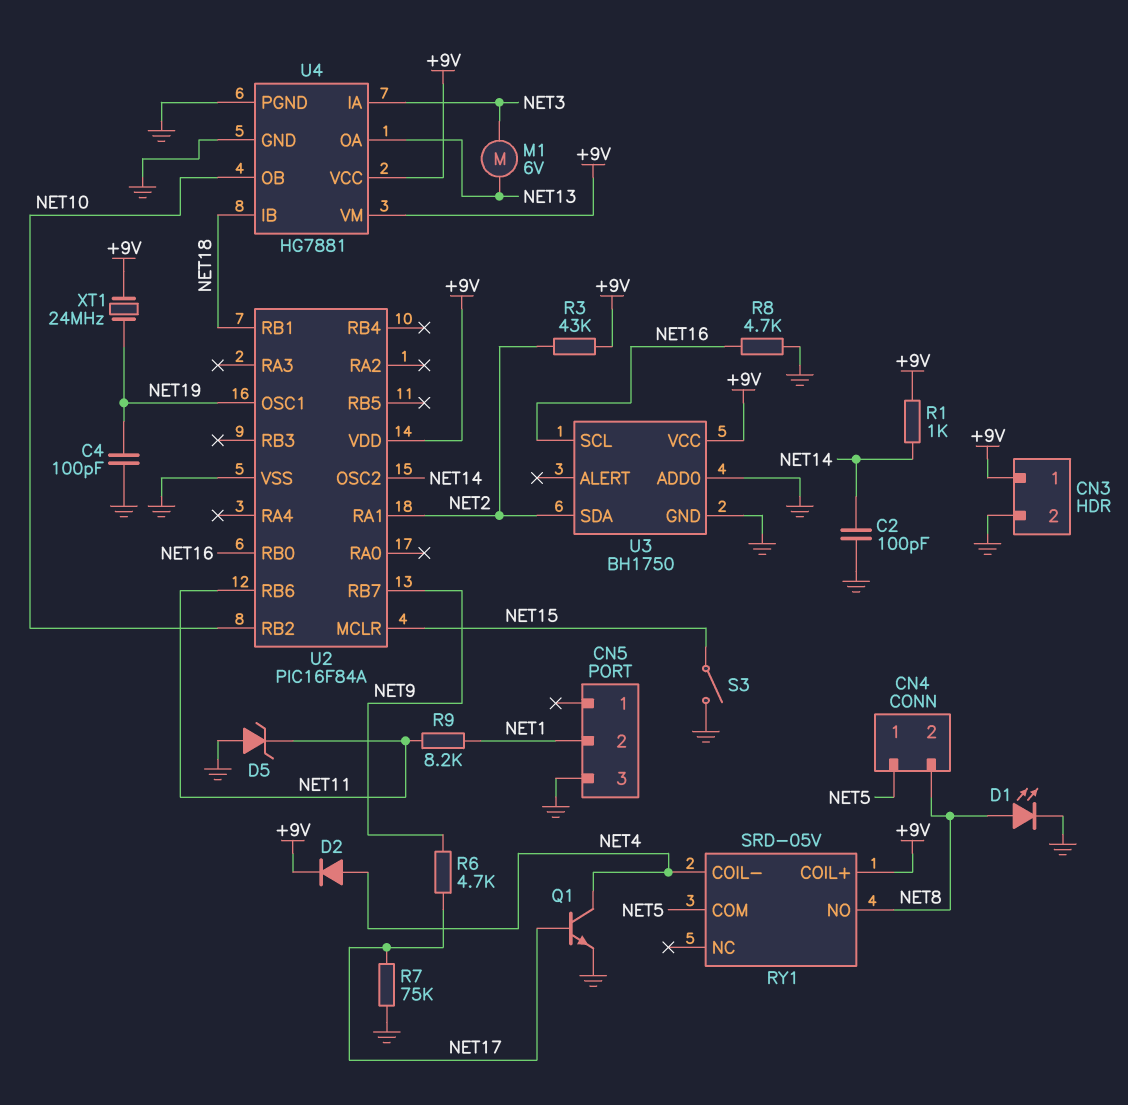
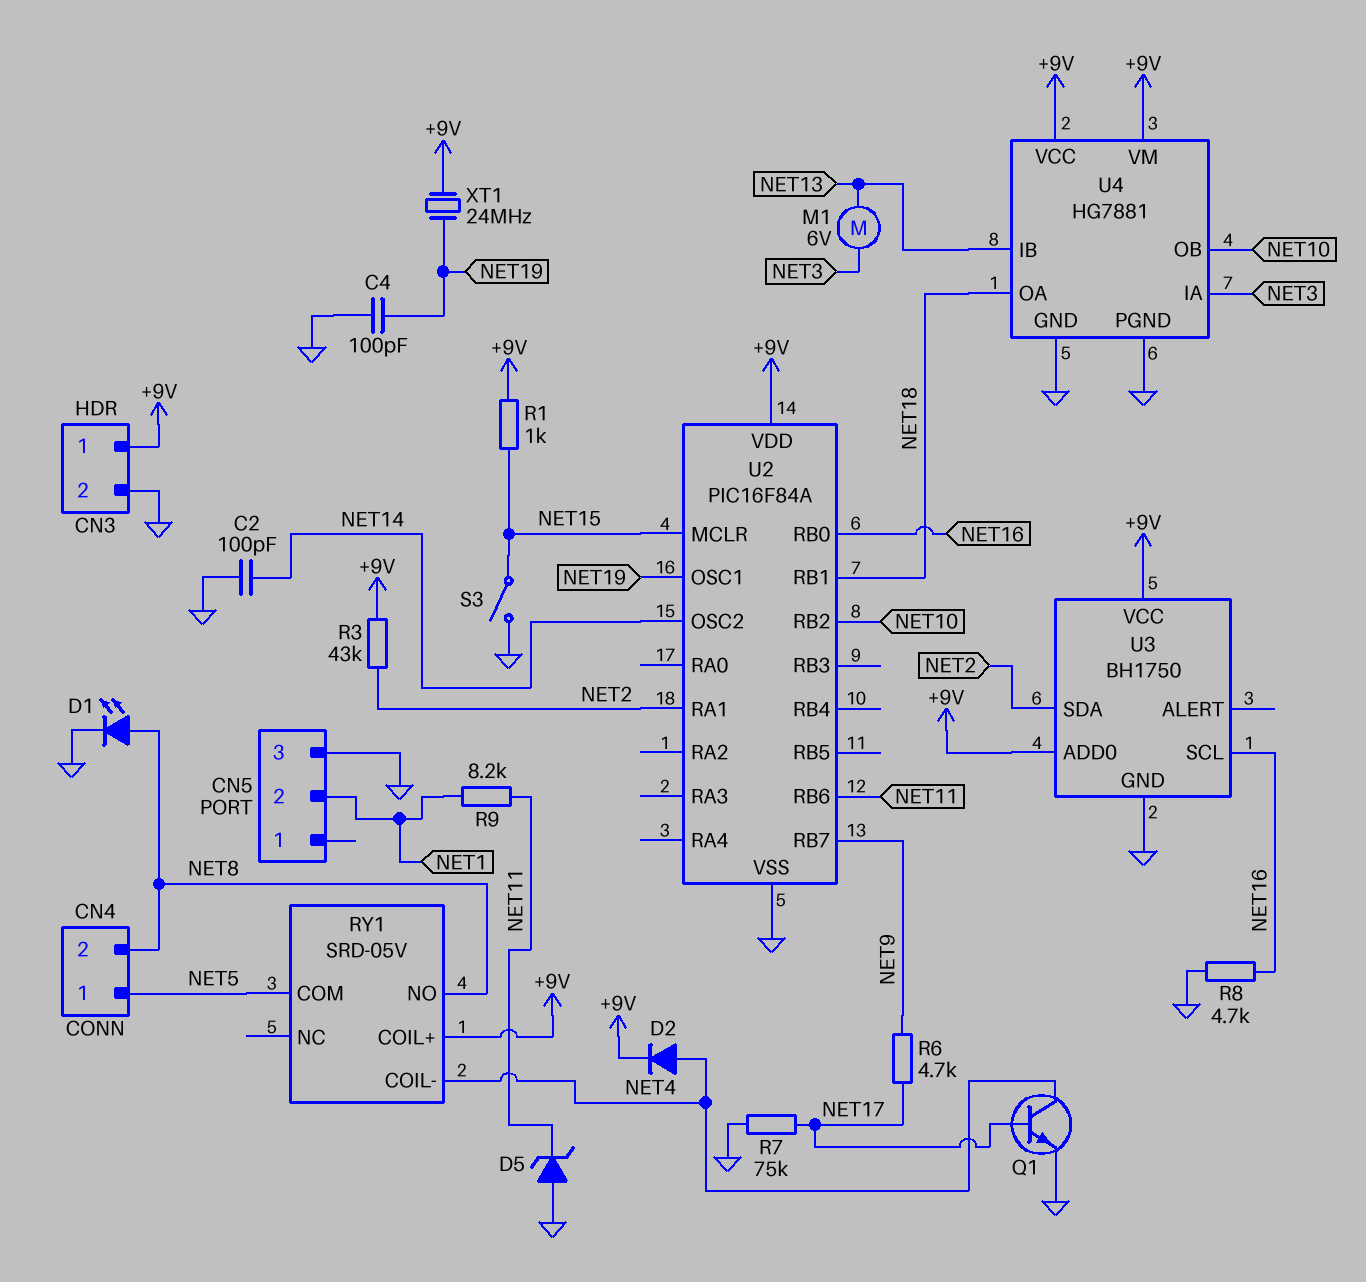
R1: 1k (+9V, NET14) -> 1k (+9V, NET15)
U3 pin ADD0: GND -> +9V
U4 pin IB: NET18 -> NET13
U4 pin OA: NET13 -> NET18

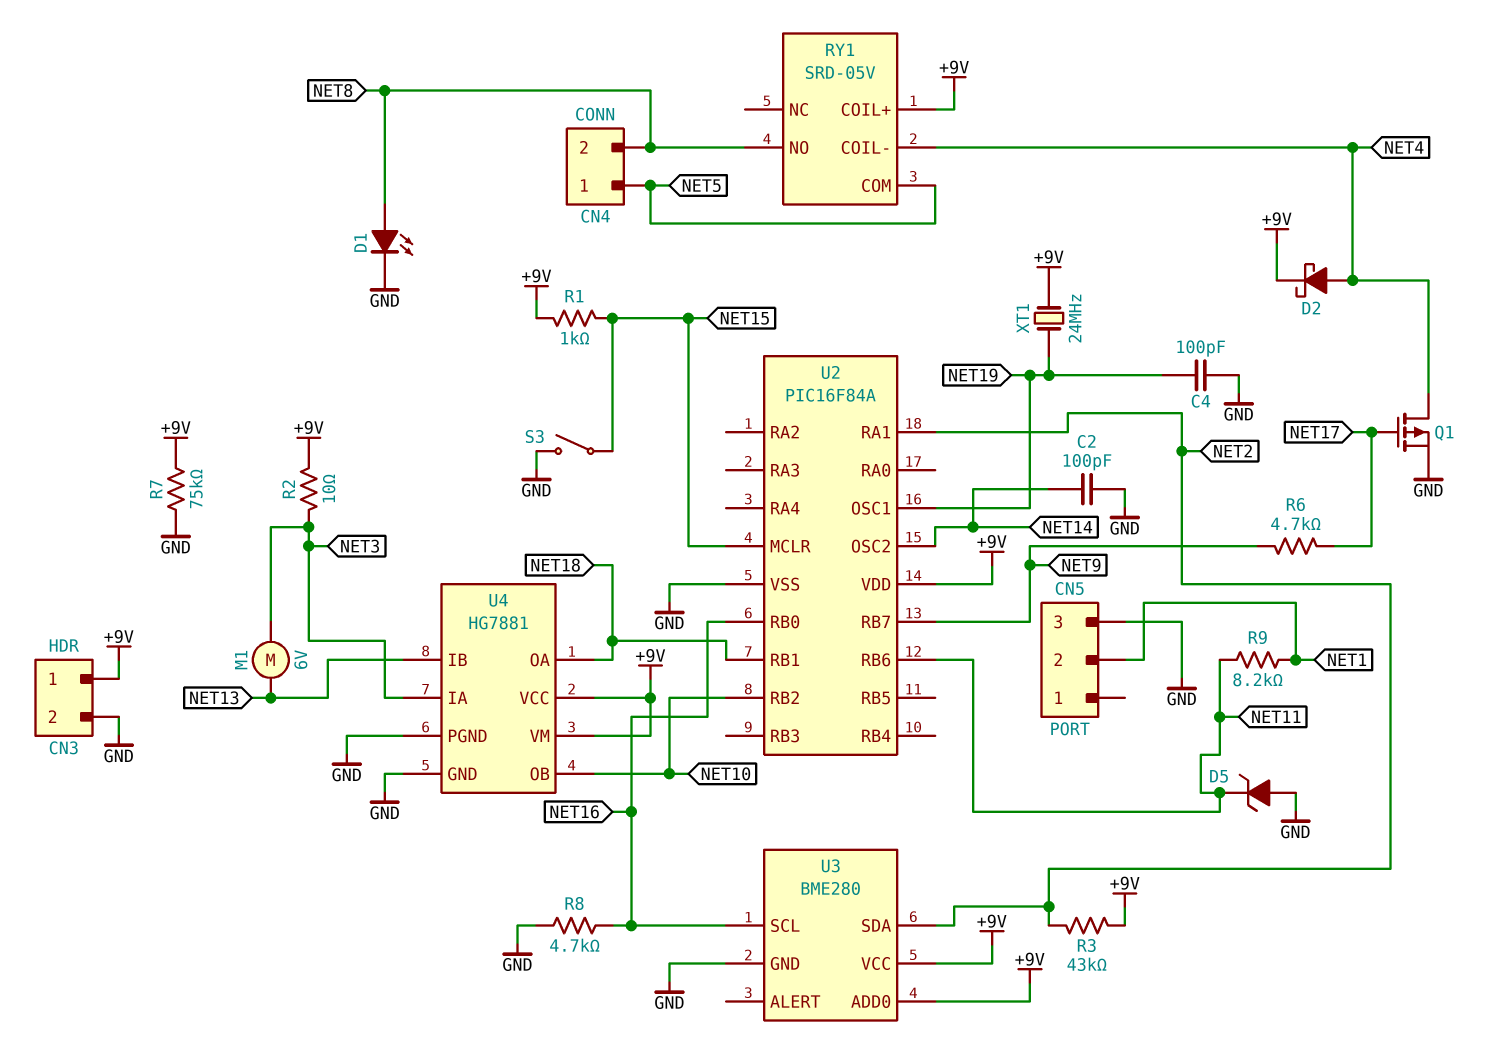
D2: diode (A NET4, K +9V) -> schottky (A NET4, K +9V)
Q1: NPN (B NET17, C NET4, E GND) -> PMOS (G NET17, D NET4, S GND)
R2: none -> 10 (+9V, NET3)
R7: 75k (GND, NET17) -> 75k (+9V, GND)
U3: BH1750 -> BME280

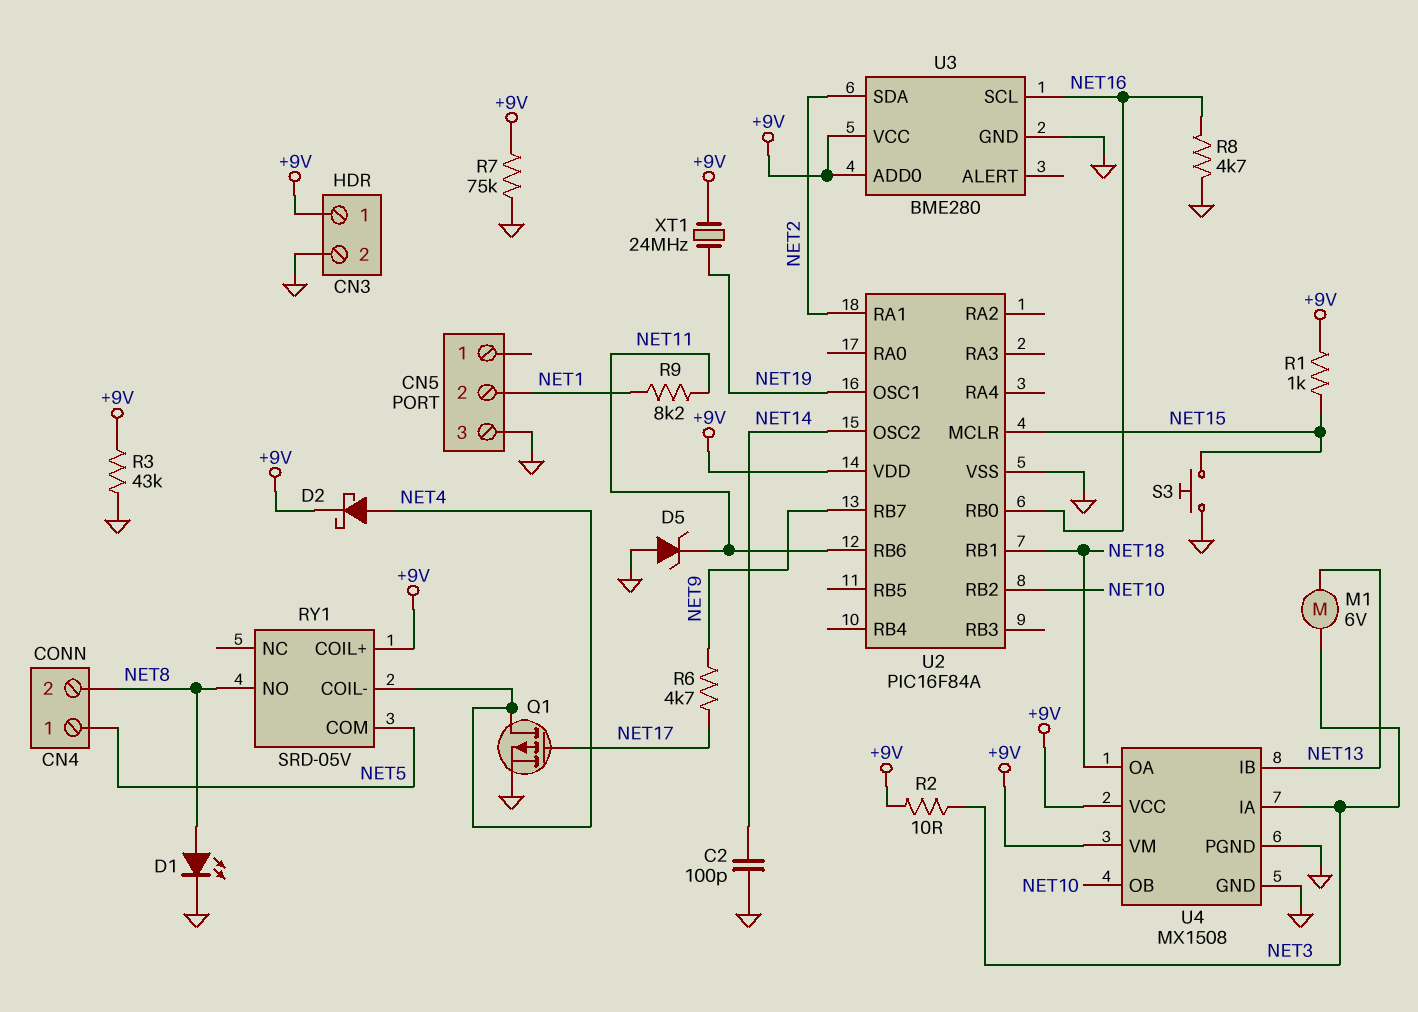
C4: 100pF (GND, NET19) -> none
R3: 43k (+9V, NET2) -> 43k (+9V, GND)
S3: switch (GND, NET15) -> button (GND, NET15)
U4: HG7881 -> MX1508

